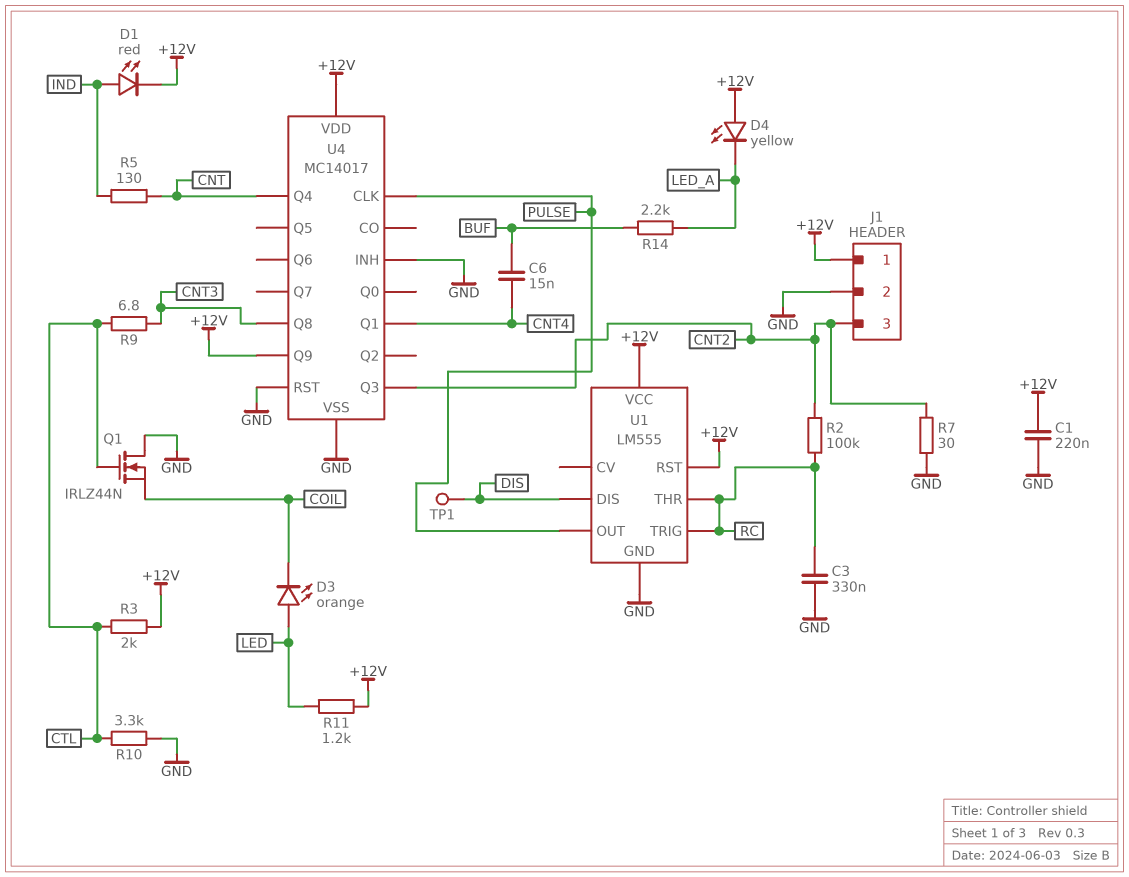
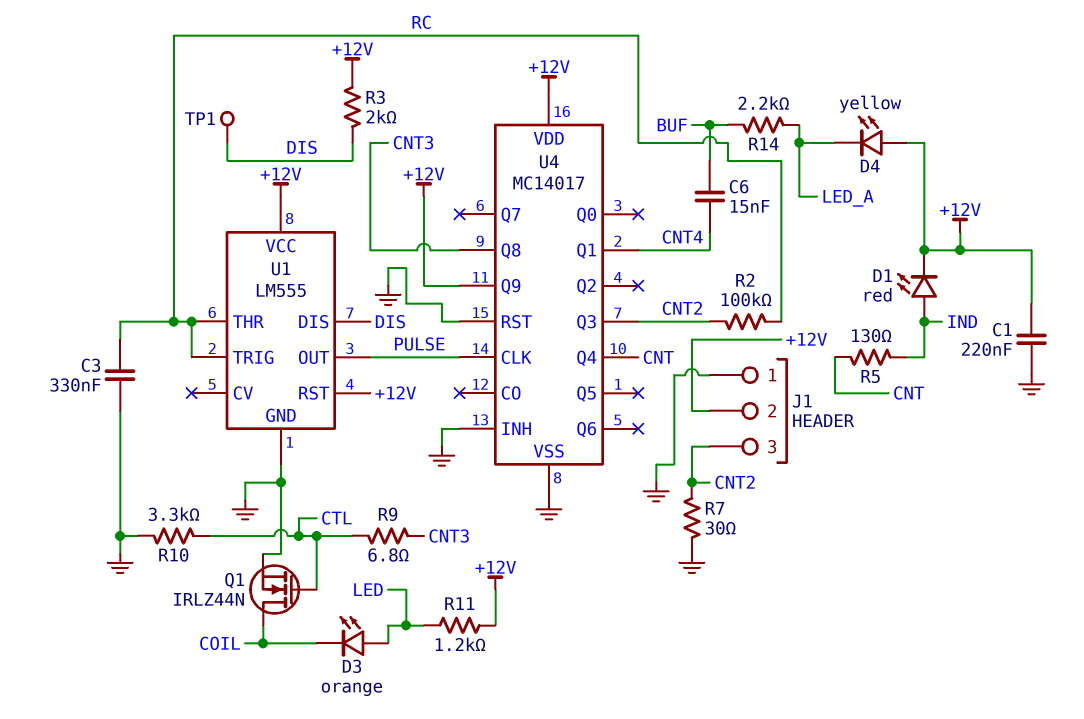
J1 pin 1: +12V -> GND
J1 pin 2: GND -> +12V
Q1: NMOS IRLZ44N (G CTL, D GND, S COIL) -> NMOS IRLZ44N (G CTL, D COIL, S GND)
R3: 2k (+12V, CTL) -> 2k (+12V, DIS)

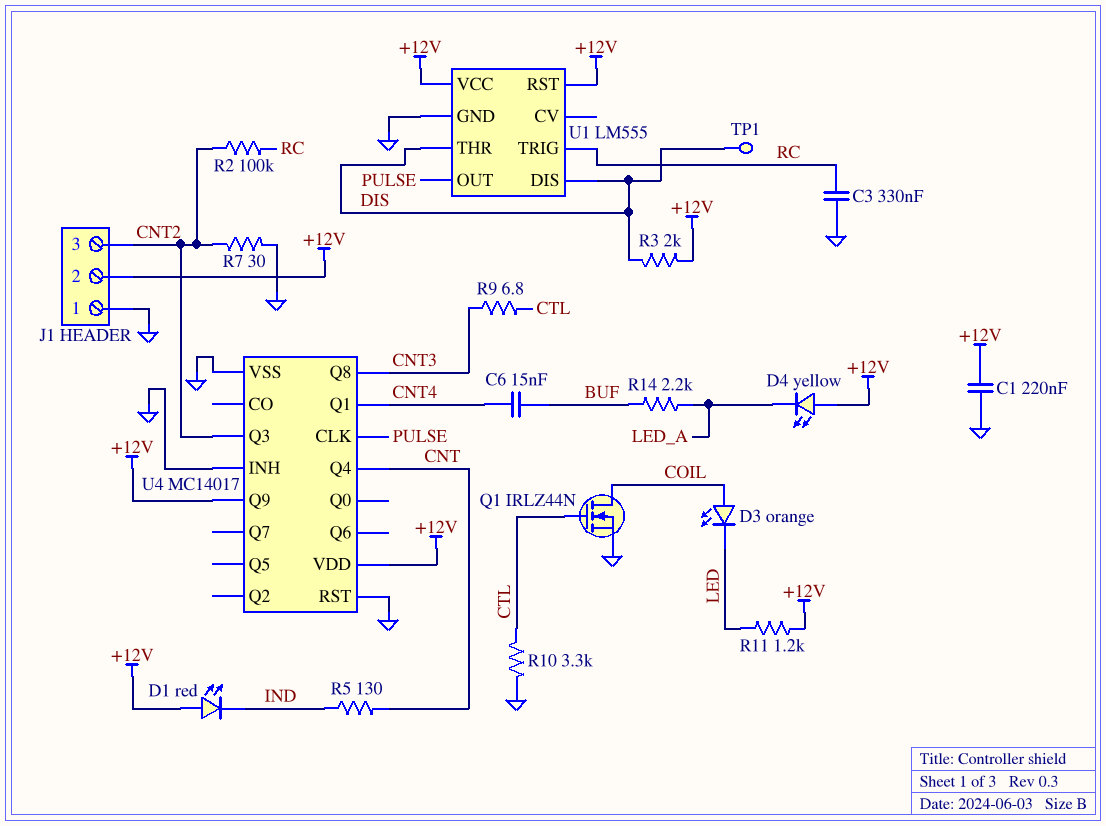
D1: LED red (A IND, K +12V) -> LED red (A +12V, K IND)
D3: LED orange (A LED, K COIL) -> LED orange (A COIL, K LED)
U1 pin THR: RC -> DIS

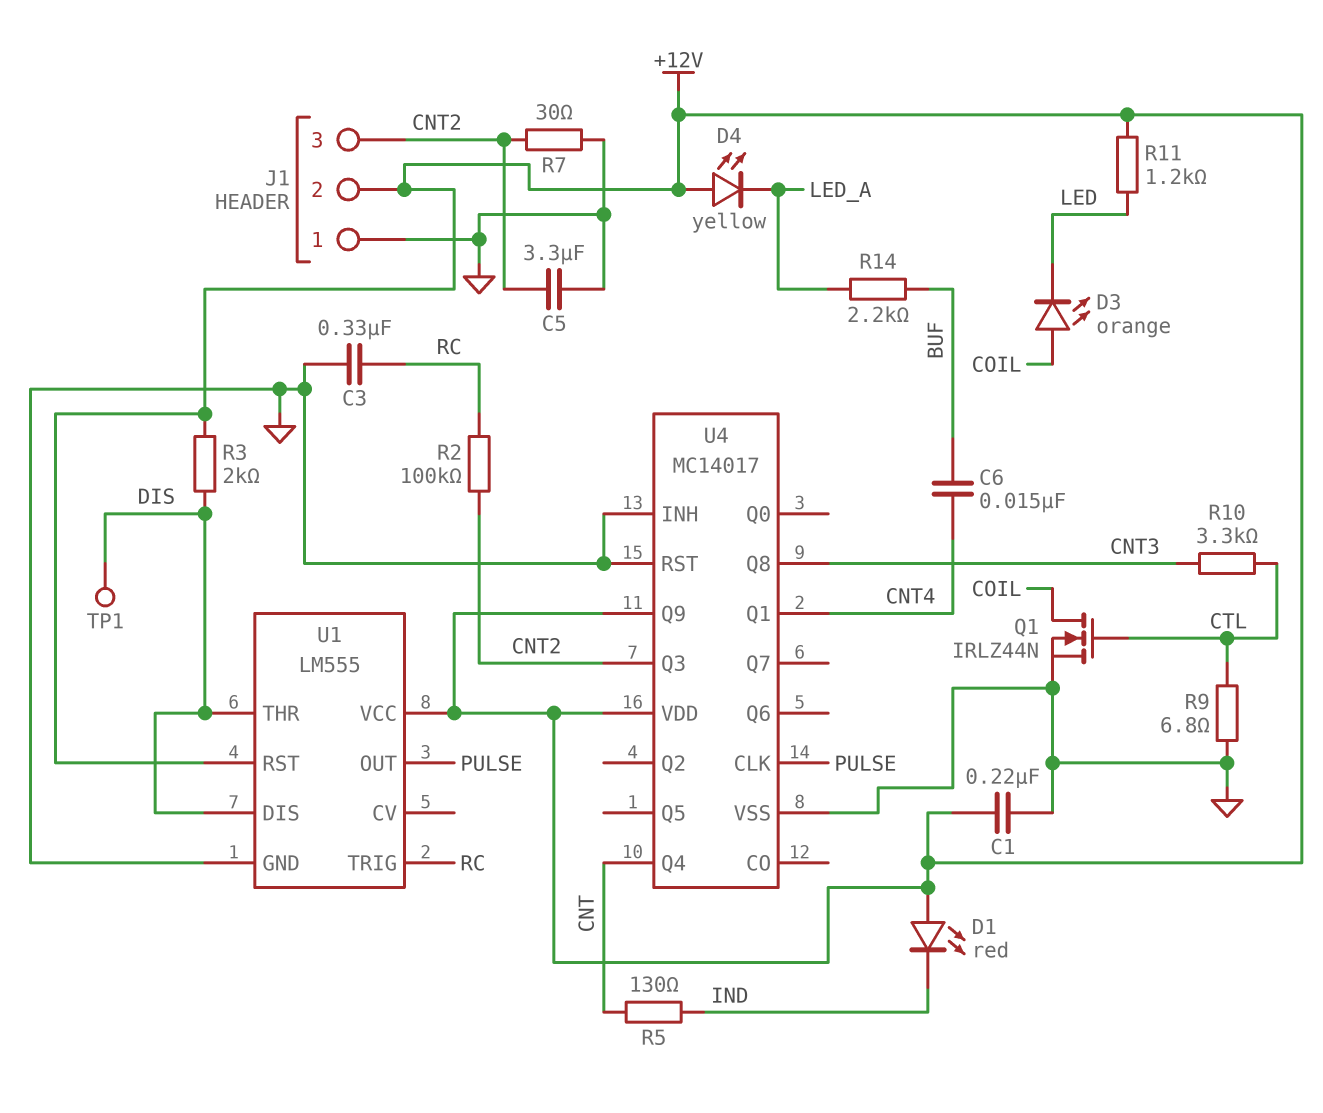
C5: none -> 3.3uF (CNT2, GND)
R9: 6.8 (CNT3, CTL) -> 6.8 (CTL, GND)
R10: 3.3k (CTL, GND) -> 3.3k (CNT3, CTL)

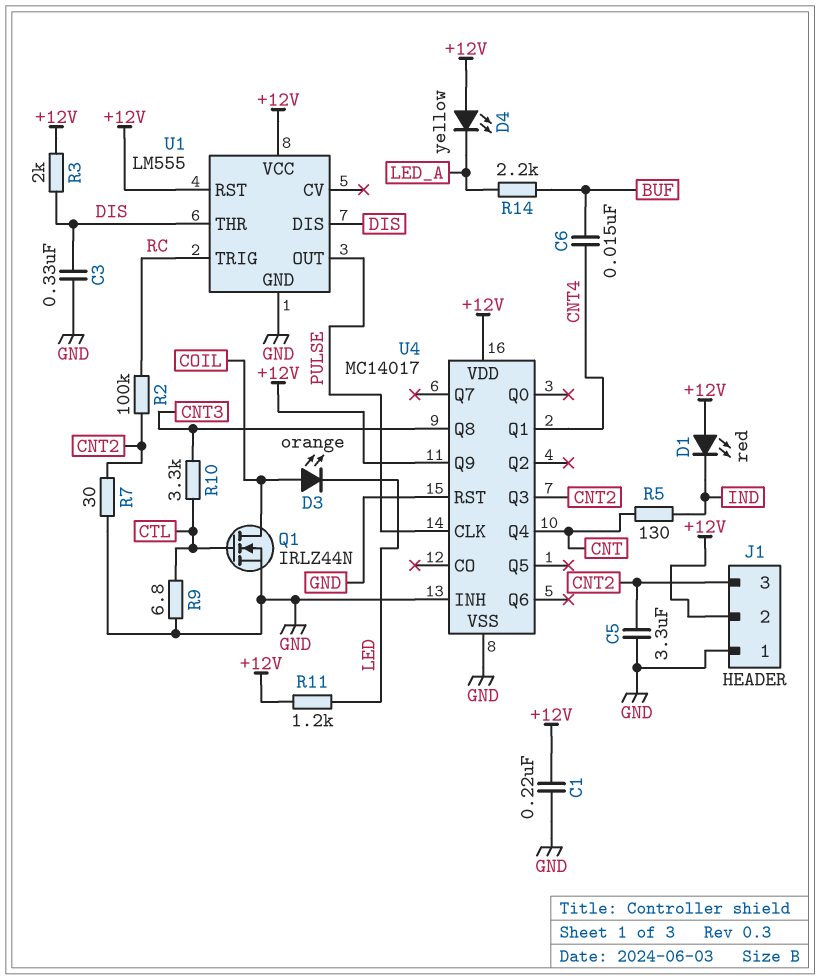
C3: 330nF (GND, RC) -> 330nF (DIS, GND)
TP1: test point (DIS) -> none

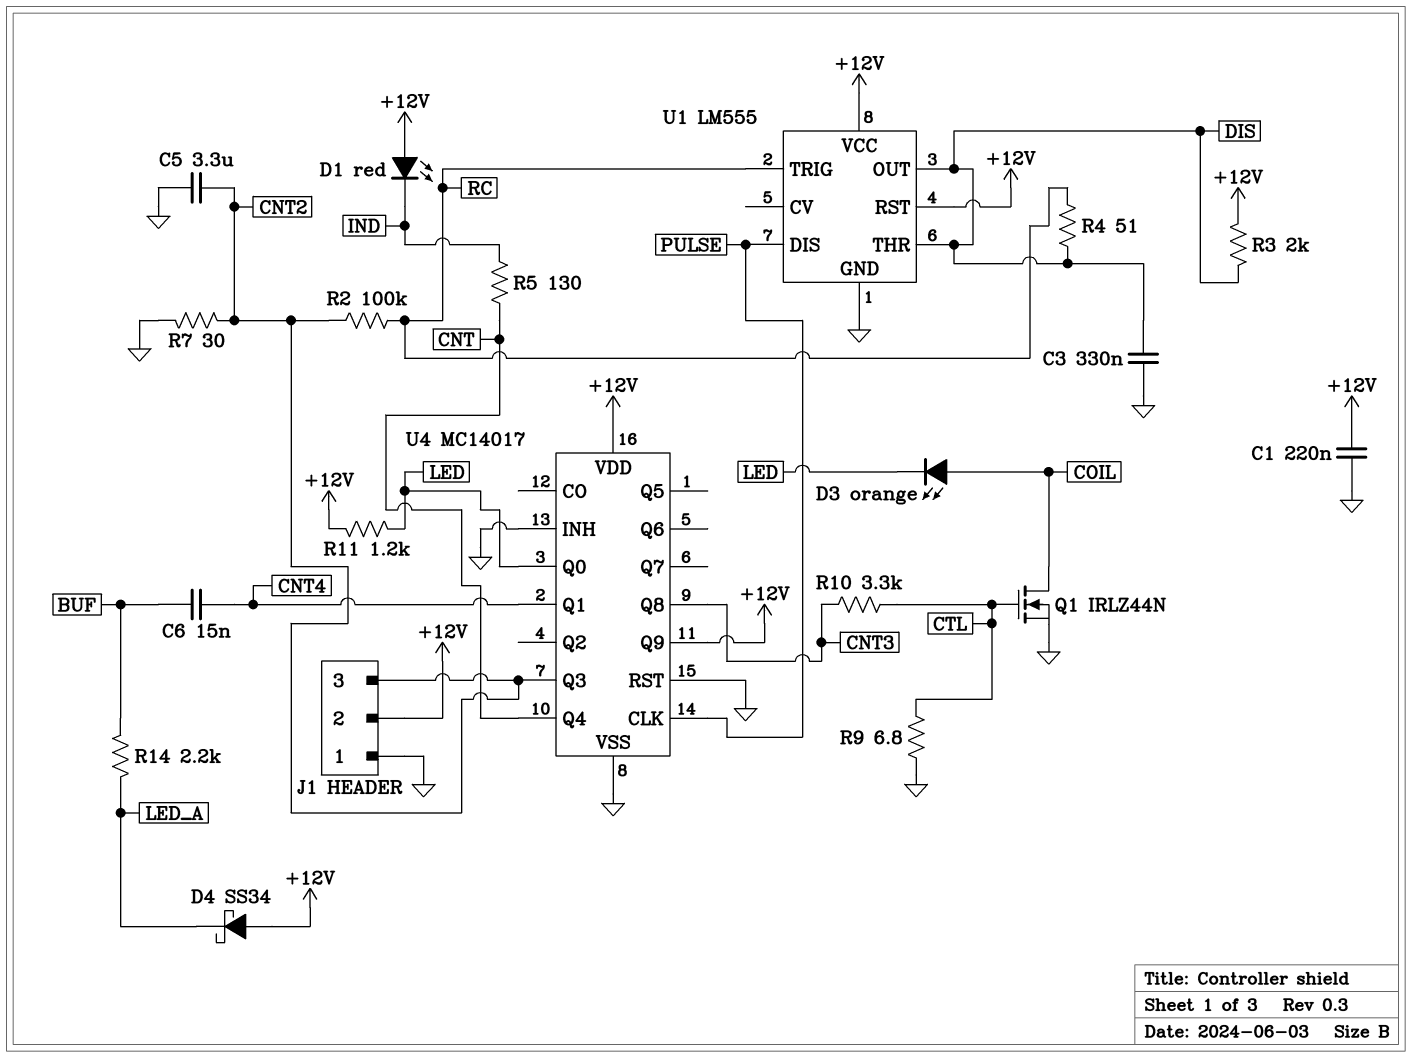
D4: LED yellow (A +12V, K LED_A) -> schottky SS34 (A +12V, K LED_A)
R4: none -> 51 (DIS, RC)
U1 pin DIS: DIS -> PULSE
U1 pin OUT: PULSE -> DIS
U4 pin Q0: none -> LED

